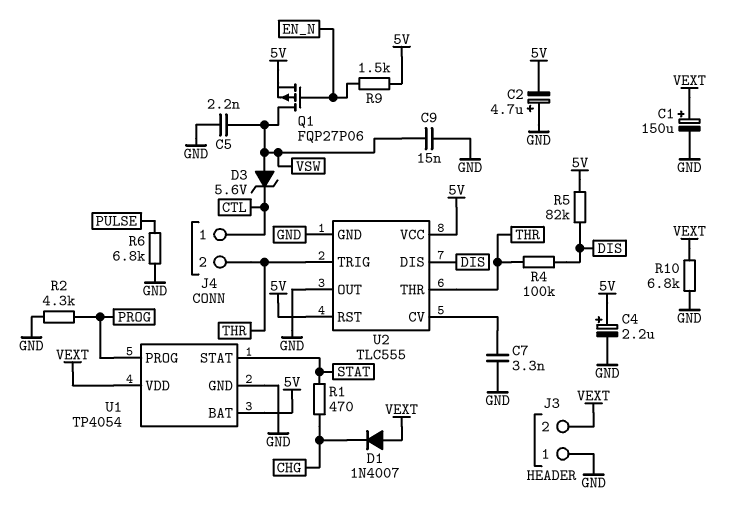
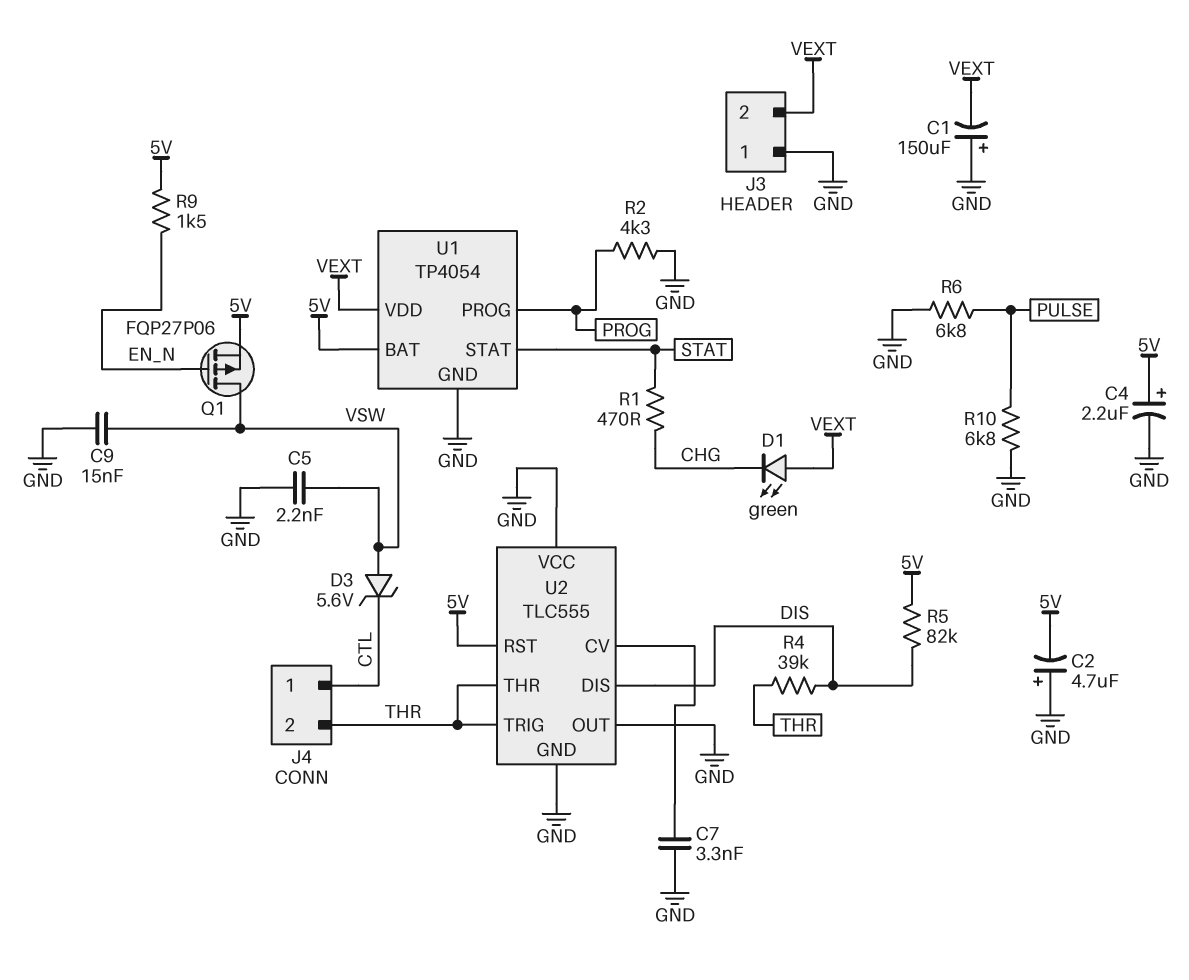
C1: 150uF (plus VEXT, minus GND) -> 150uF (plus GND, minus VEXT)
D1: diode 1N4007 (A VEXT, K CHG) -> LED green (A VEXT, K CHG)
R4: 100k (DIS, THR) -> 39k (DIS, THR)
R10: 6.8k (GND, VEXT) -> 6.8k (GND, PULSE)
U2 pin VCC: 5V -> GND

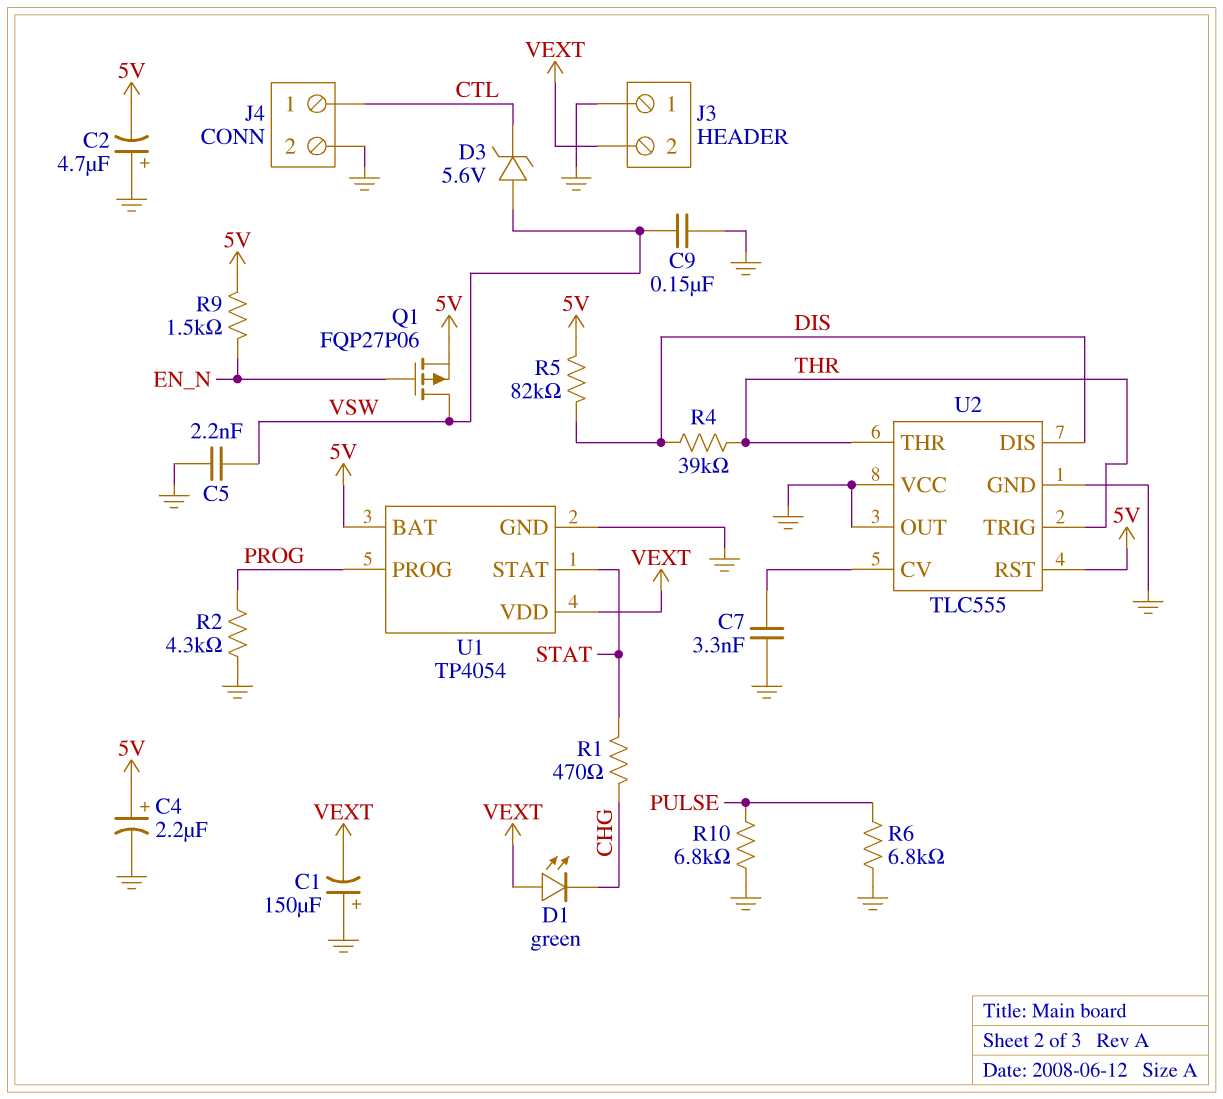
C9: 15nF (GND, VSW) -> 150nF (GND, VSW)
J4 pin 2: THR -> GND

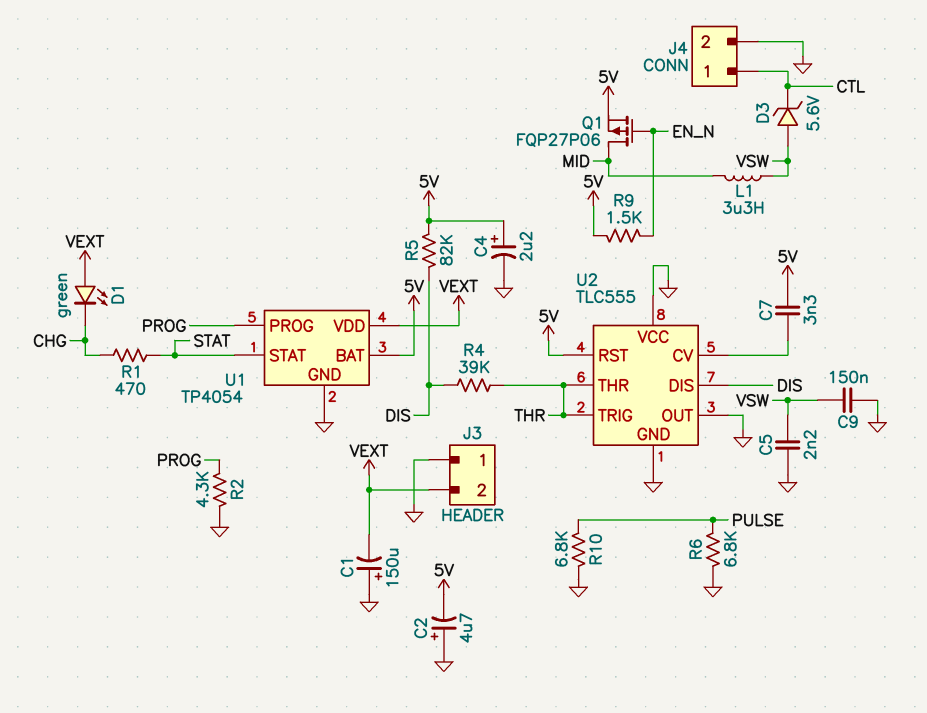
C7: 3.3nF (GND, U2/CV) -> 3.3nF (5V, U2/CV)
L1: none -> 3.3uH (MID, VSW)
Q1: PMOS FQP27P06 (G EN_N, D VSW, S 5V) -> PMOS FQP27P06 (G EN_N, D MID, S 5V)

